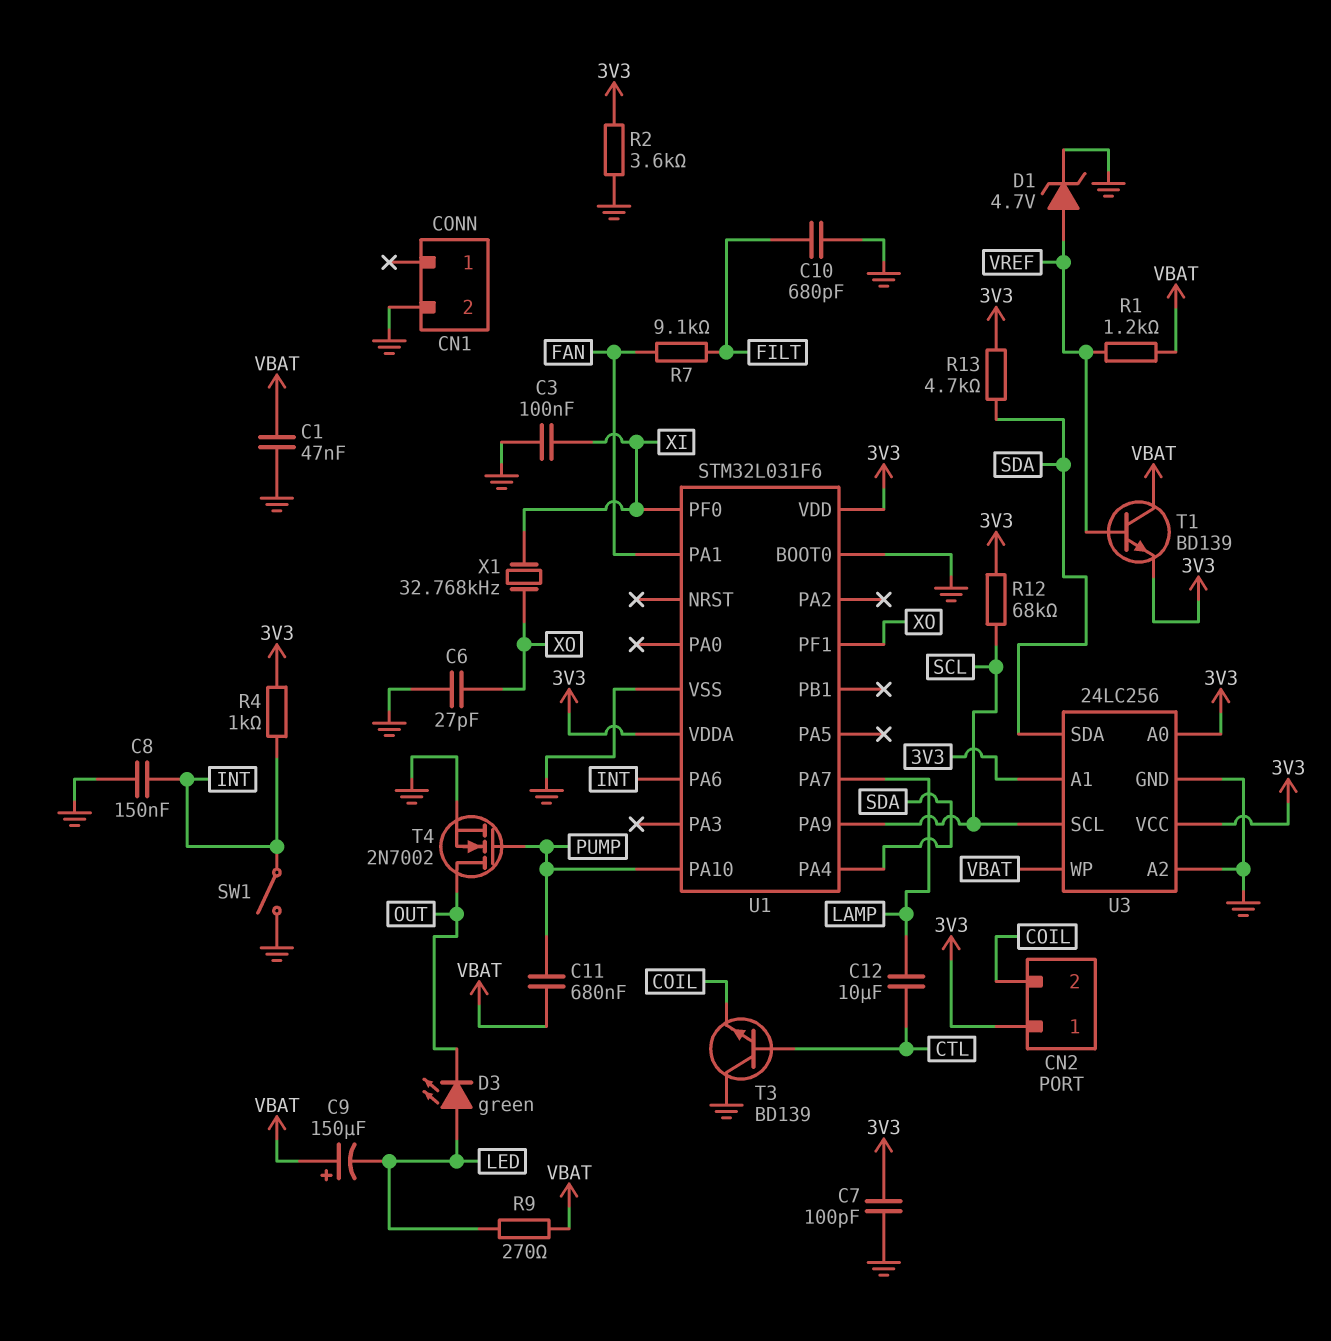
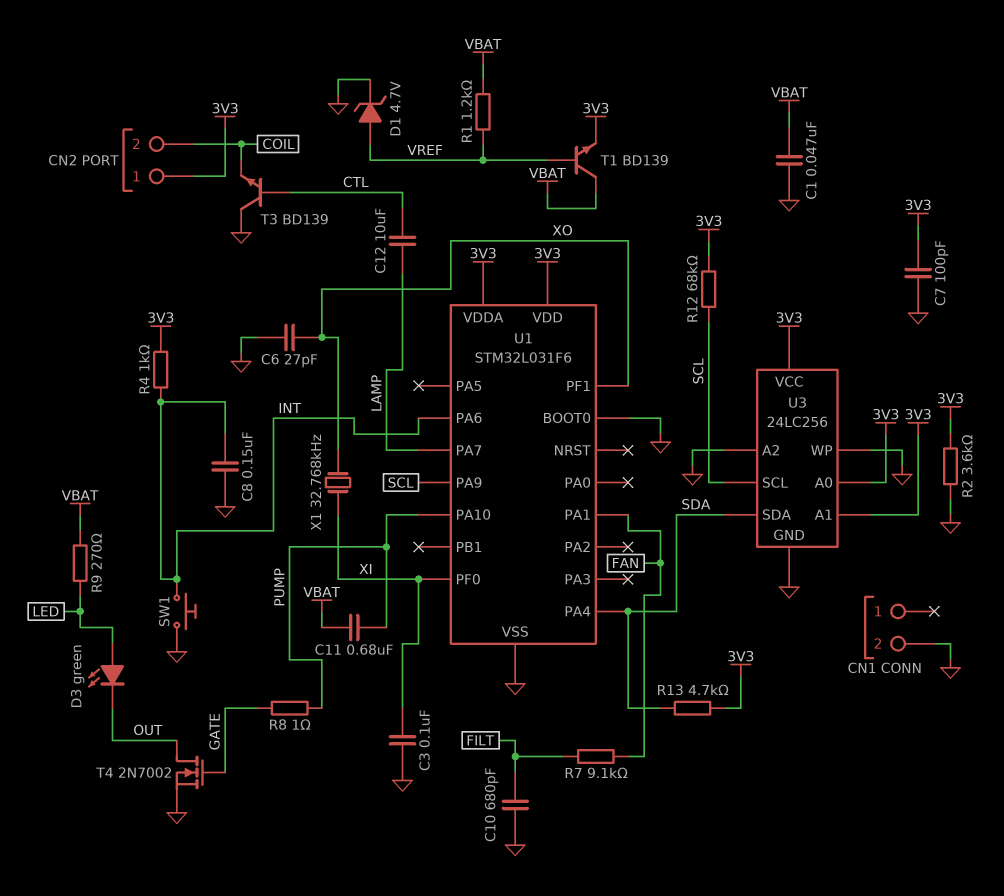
C9: 150uF (plus VBAT, minus LED) -> none
R8: none -> 1 (GATE, PUMP)
SW1: switch (GND, INT) -> button (GND, INT)
T4: NMOS 2N7002 (G PUMP, D OUT, S GND) -> NMOS 2N7002 (G GATE, D OUT, S GND)
U3 pin WP: VBAT -> GND

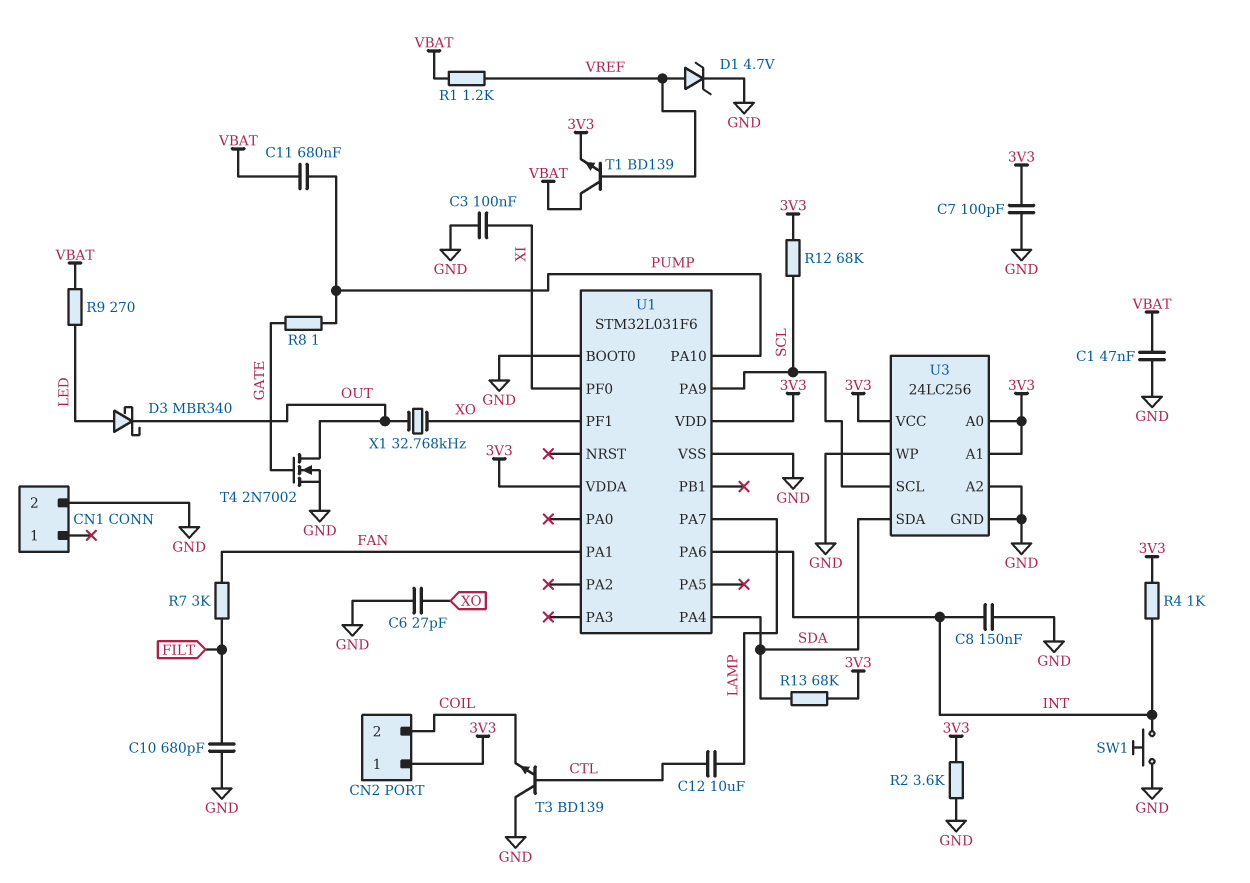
D3: LED green (A LED, K OUT) -> schottky MBR340 (A LED, K OUT)
R7: 9.1k (FAN, FILT) -> 3k (FAN, FILT)
R13: 4.7k (3V3, SDA) -> 68k (3V3, SDA)
X1: 32.768kHz (XI, XO) -> 32.768kHz (OUT, XO)

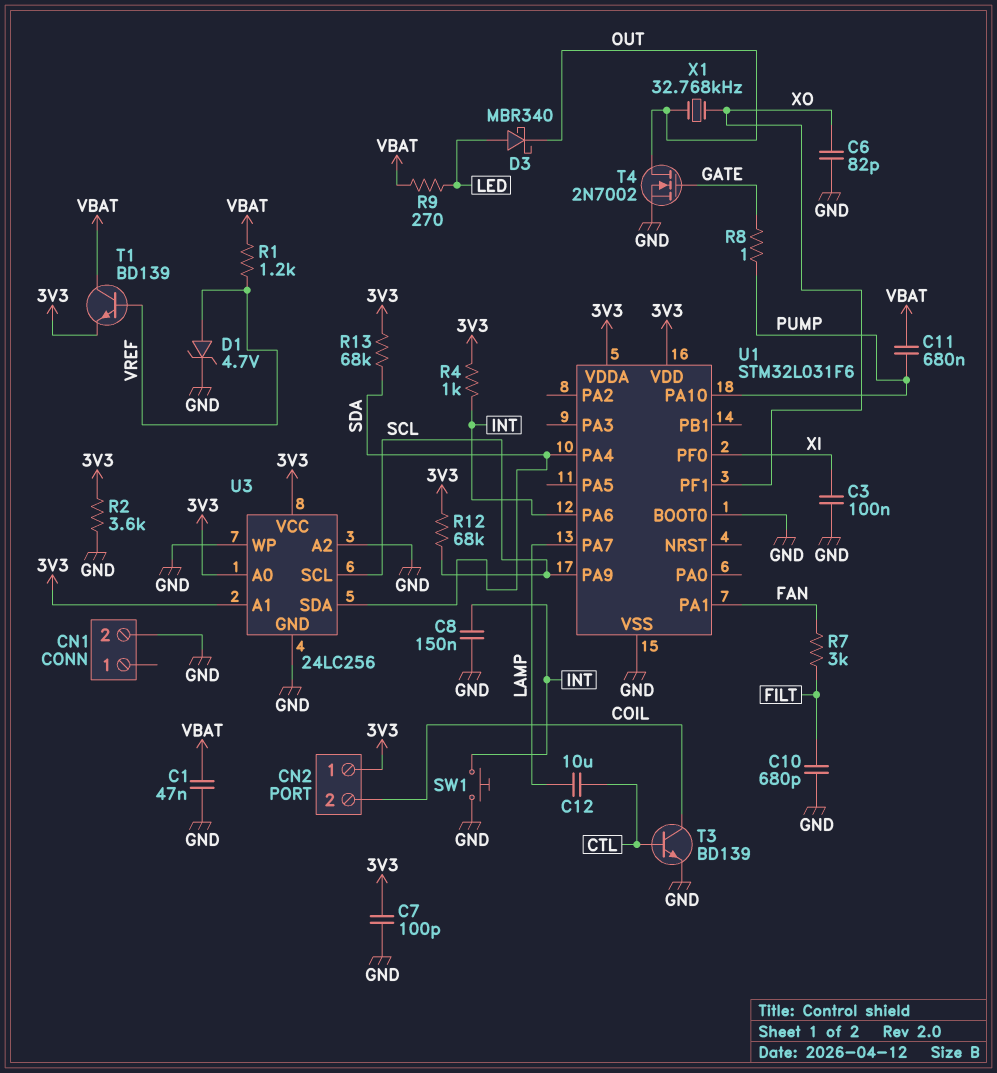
C6: 27pF (GND, XO) -> 82pF (GND, XO)
T3: NPN BD139 (B CTL, C GND, E COIL) -> NPN BD139 (B CTL, C COIL, E GND)

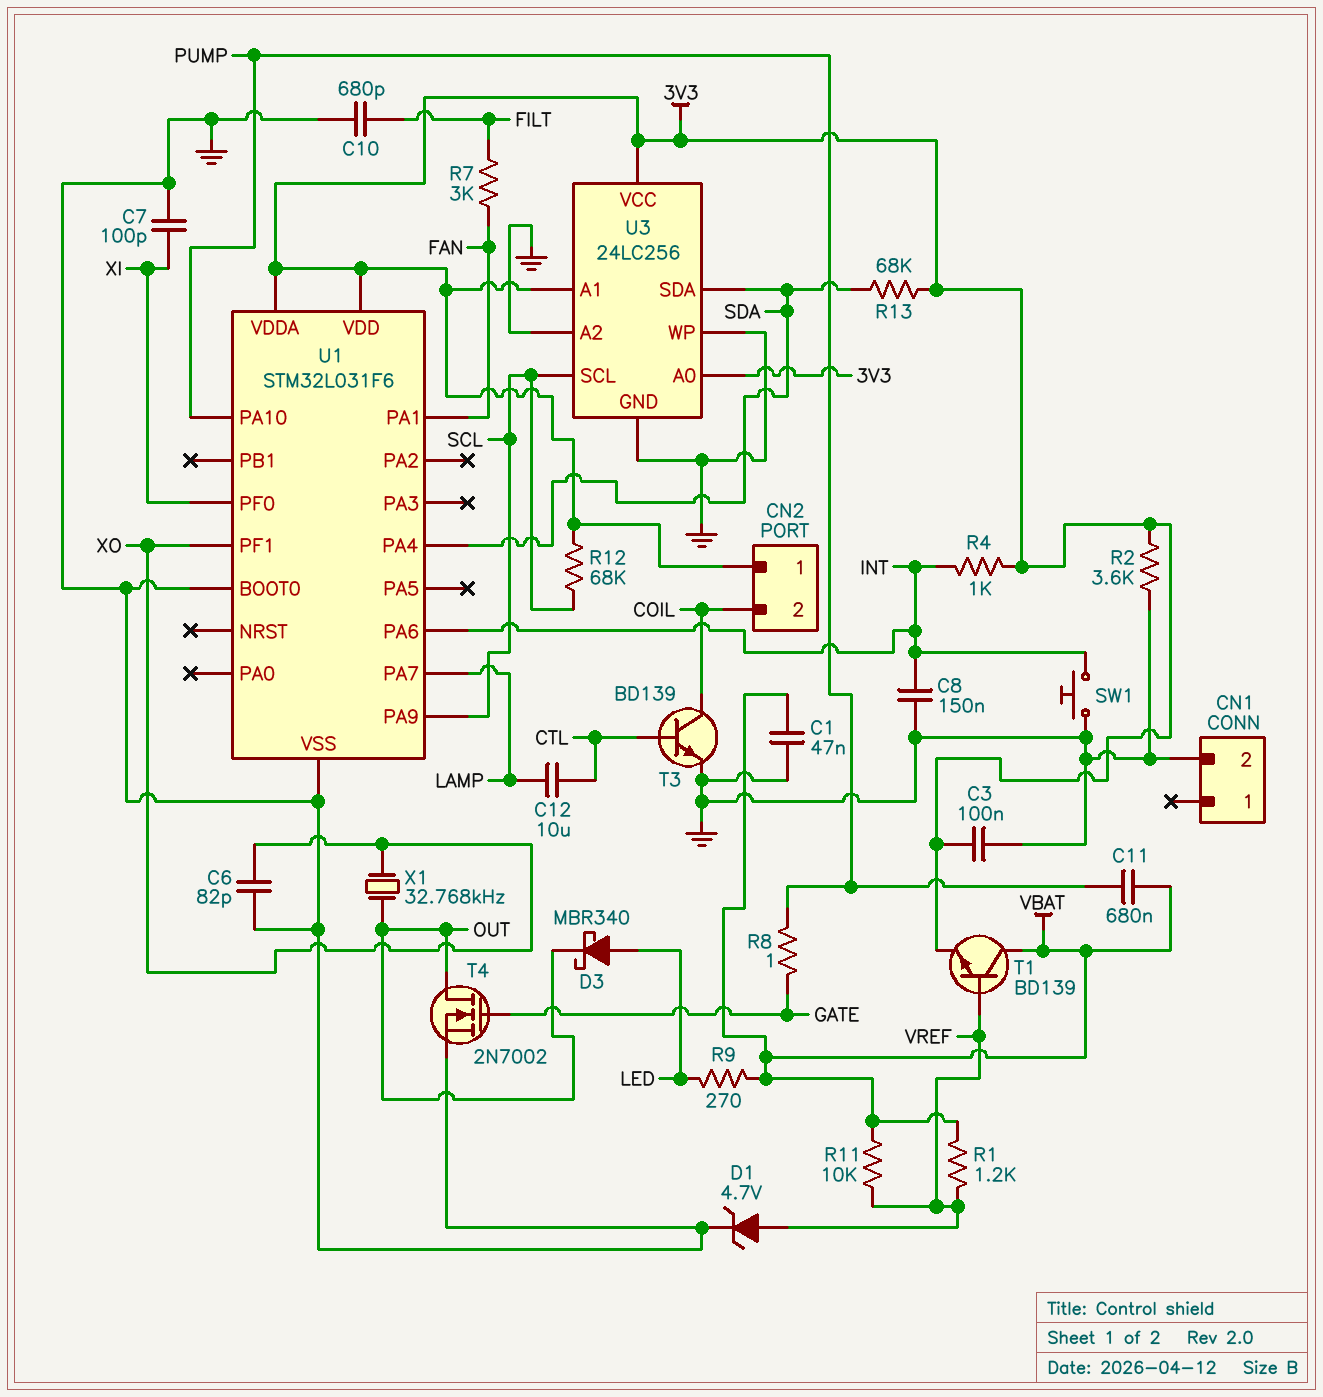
C3: 100nF (GND, XI) -> 100nF (3V3, GND)
C7: 100pF (3V3, GND) -> 100pF (GND, XI)
R11: none -> 10k (VBAT, VREF)

